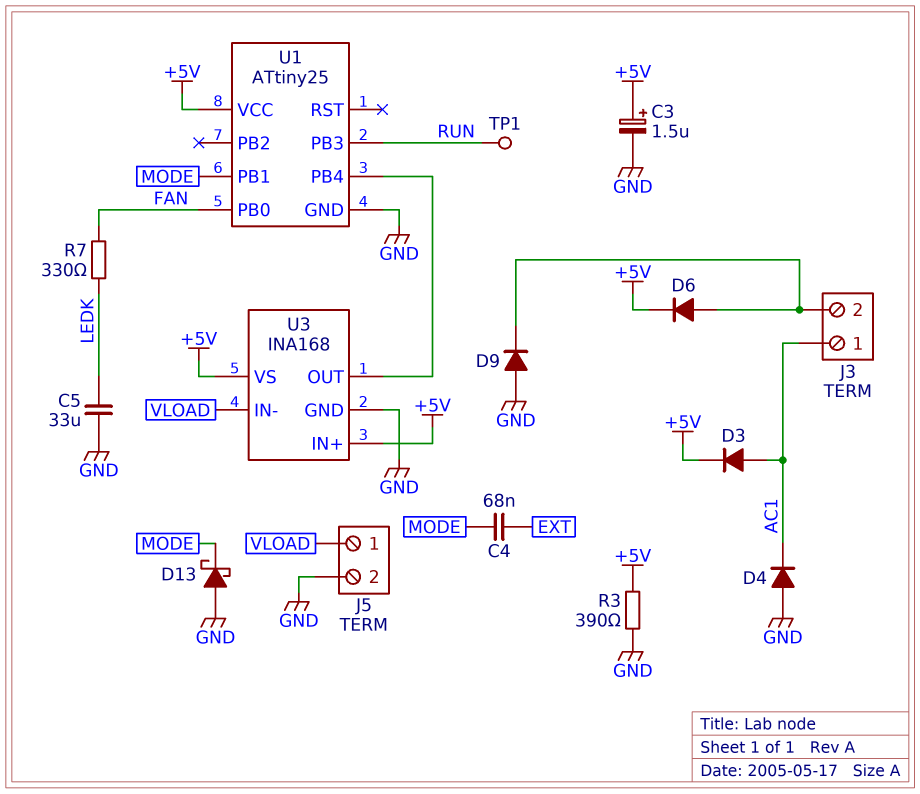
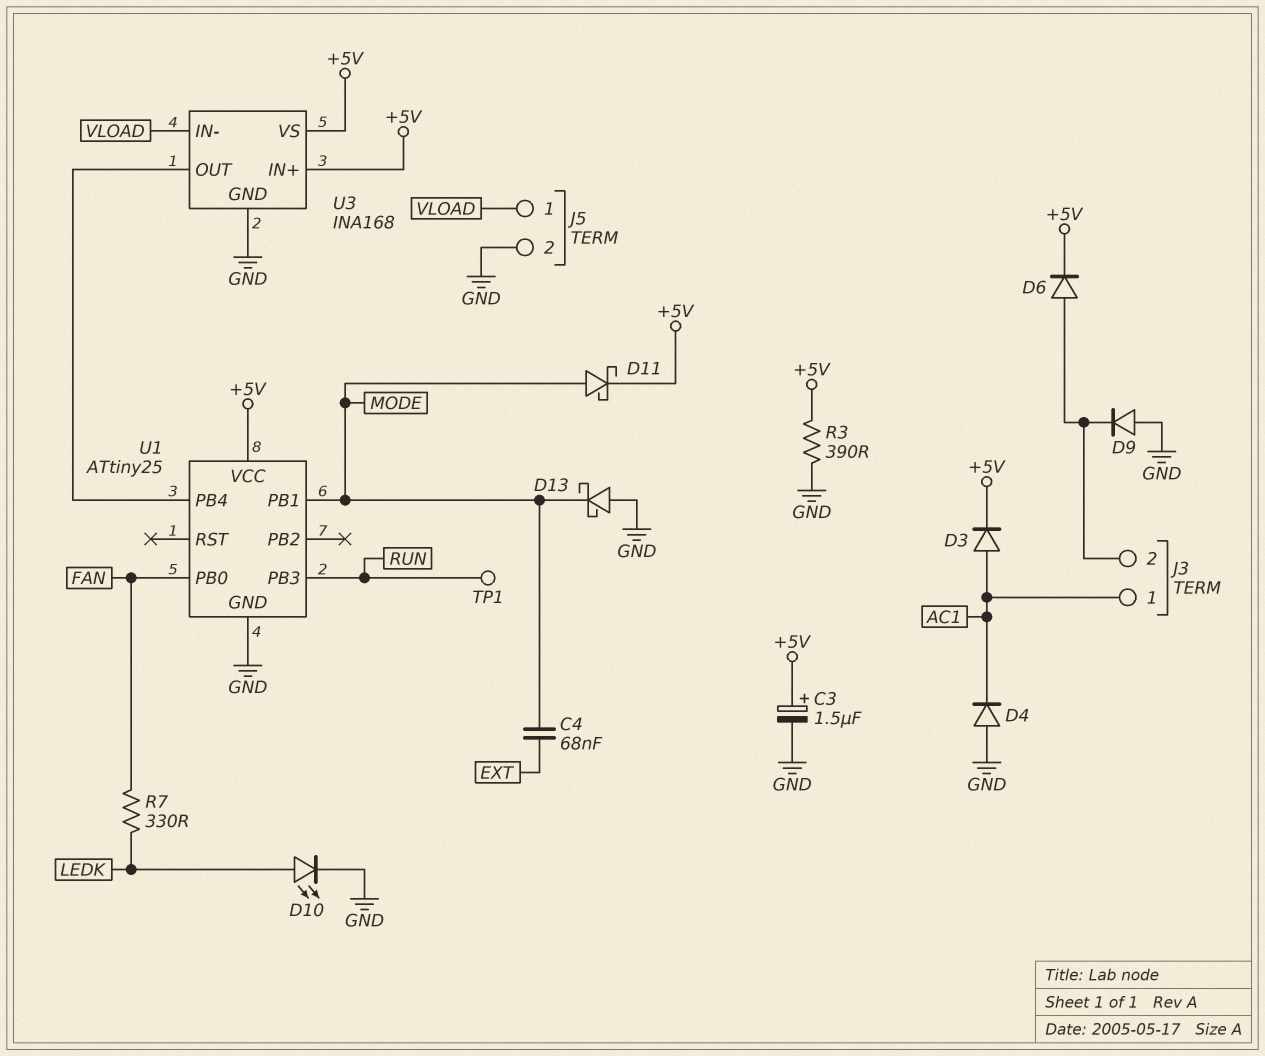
C5: 33uF (GND, LEDK) -> none
D10: none -> LED (A LEDK, K GND)
D11: none -> schottky (A MODE, K +5V)

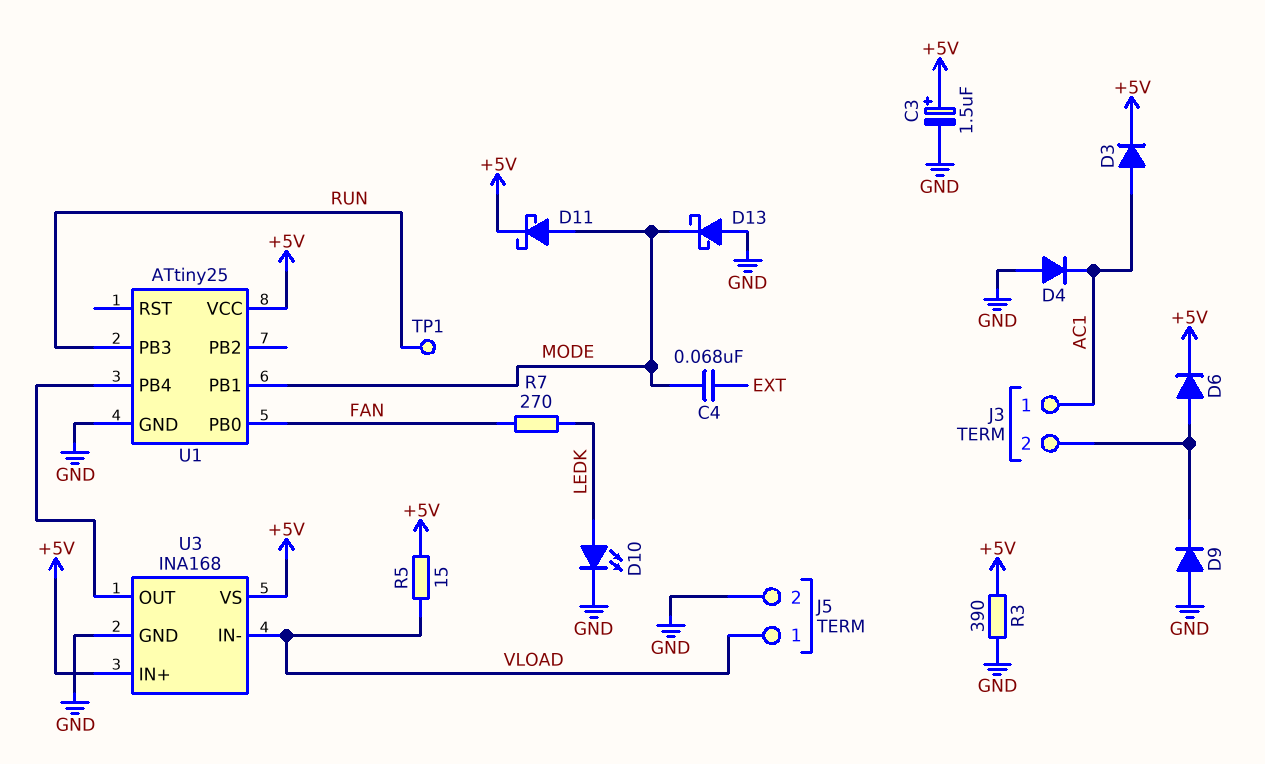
R5: none -> 15 (+5V, VLOAD)
R7: 330 (FAN, LEDK) -> 270 (FAN, LEDK)

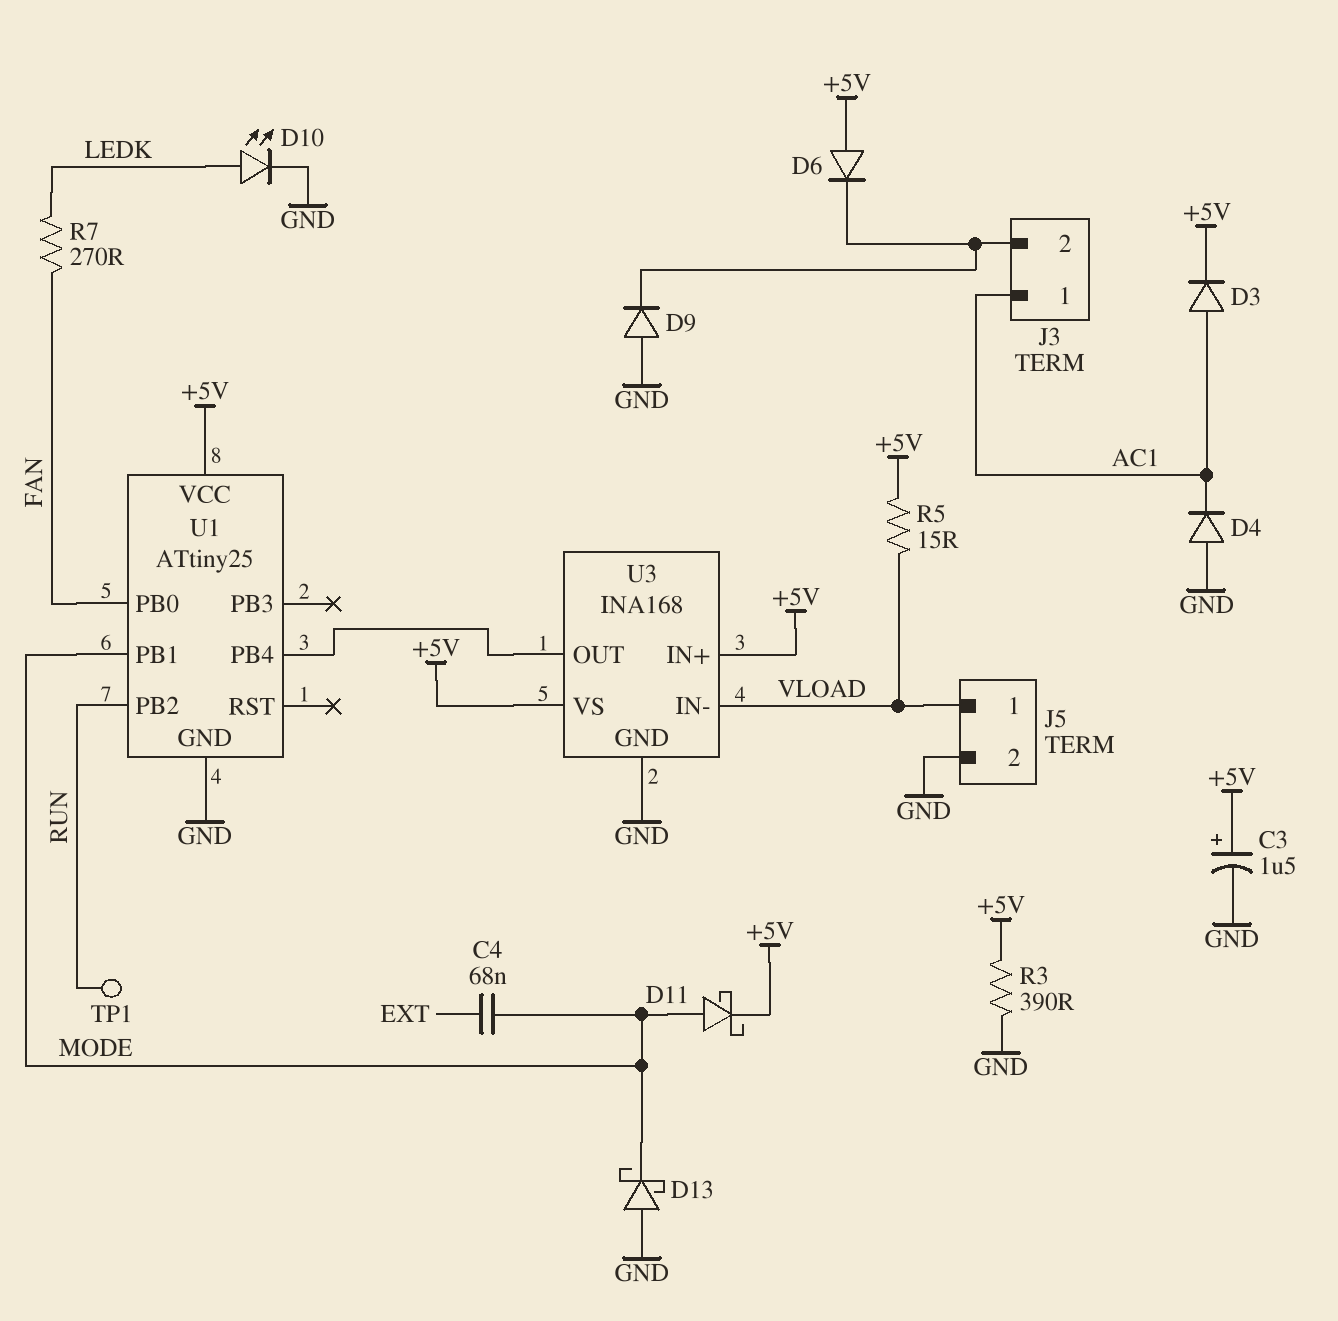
D6: diode (A J3/2, K +5V) -> diode (A +5V, K J3/2)
U1 pin PB2: none -> RUN
U1 pin PB3: RUN -> none

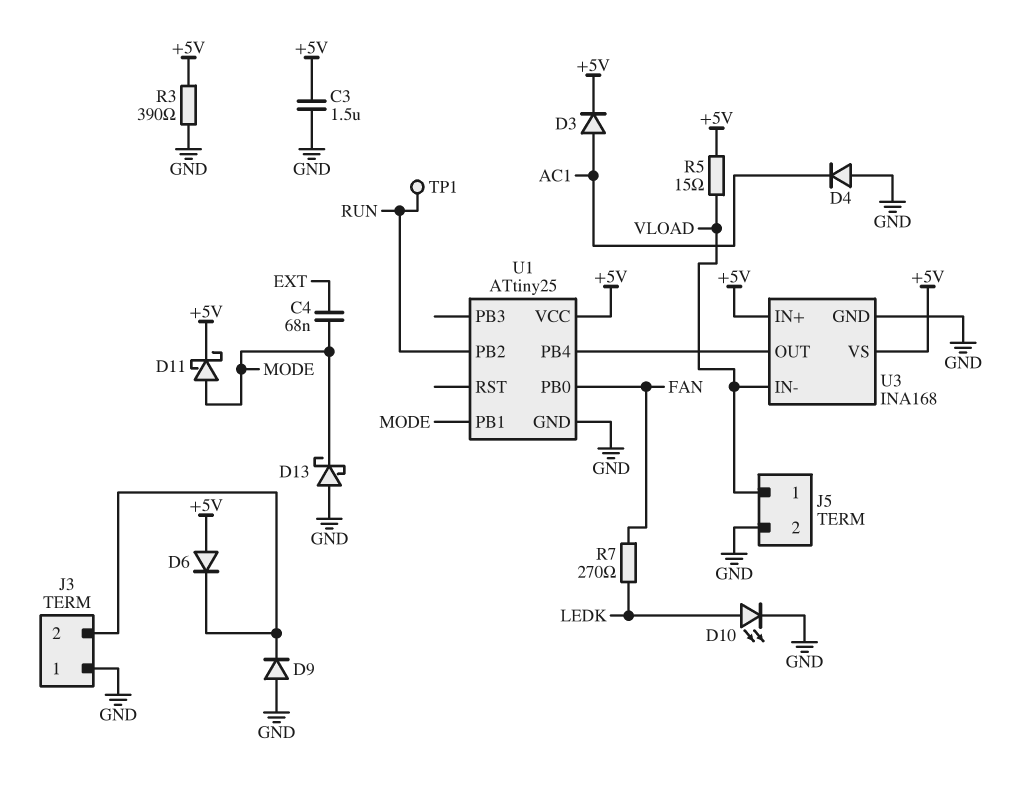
C3: 1.5uF (plus +5V, minus GND) -> 1.5uF (+5V, GND)
J3 pin 1: AC1 -> GND

